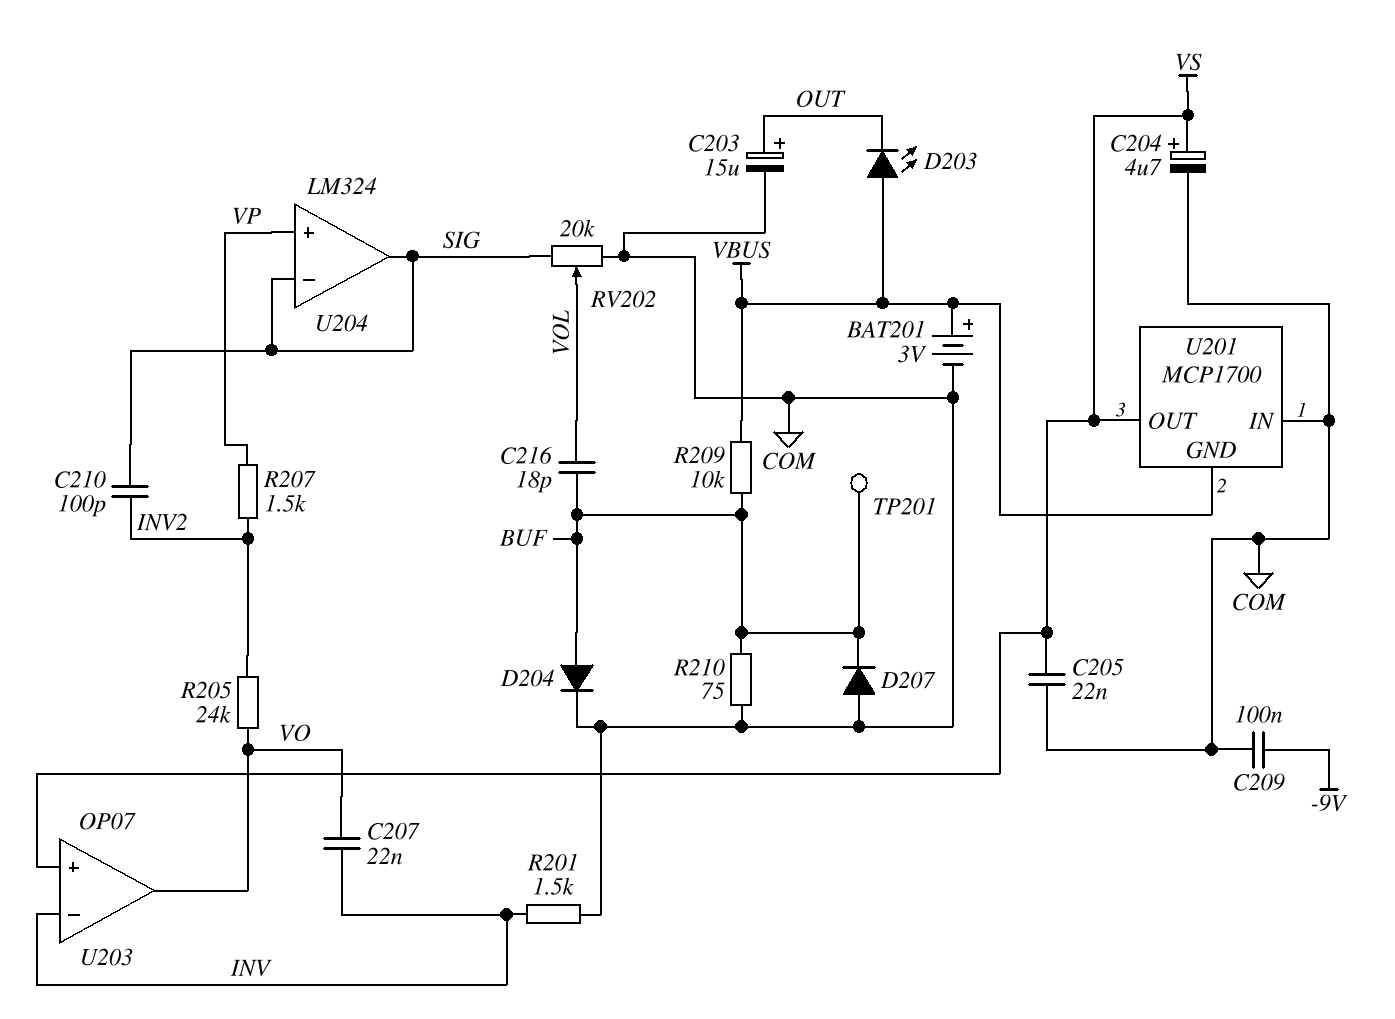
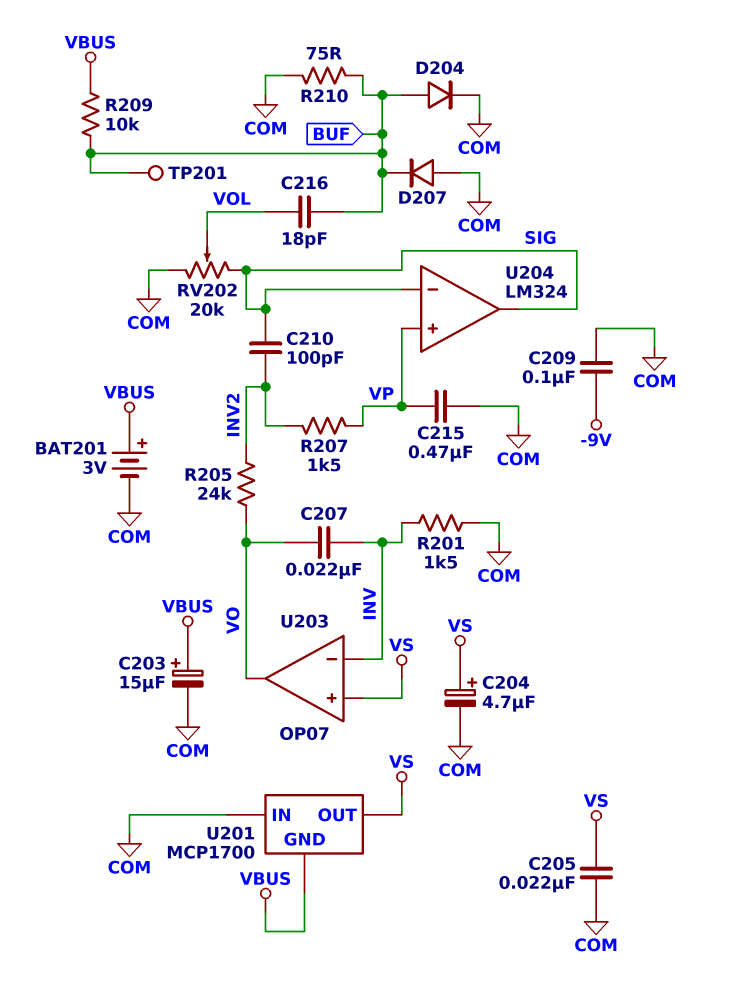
C203: 15uF (plus OUT, minus COM) -> 15uF (plus VBUS, minus COM)
C215: none -> 470nF (COM, VP)
D203: LED (A VBUS, K OUT) -> none

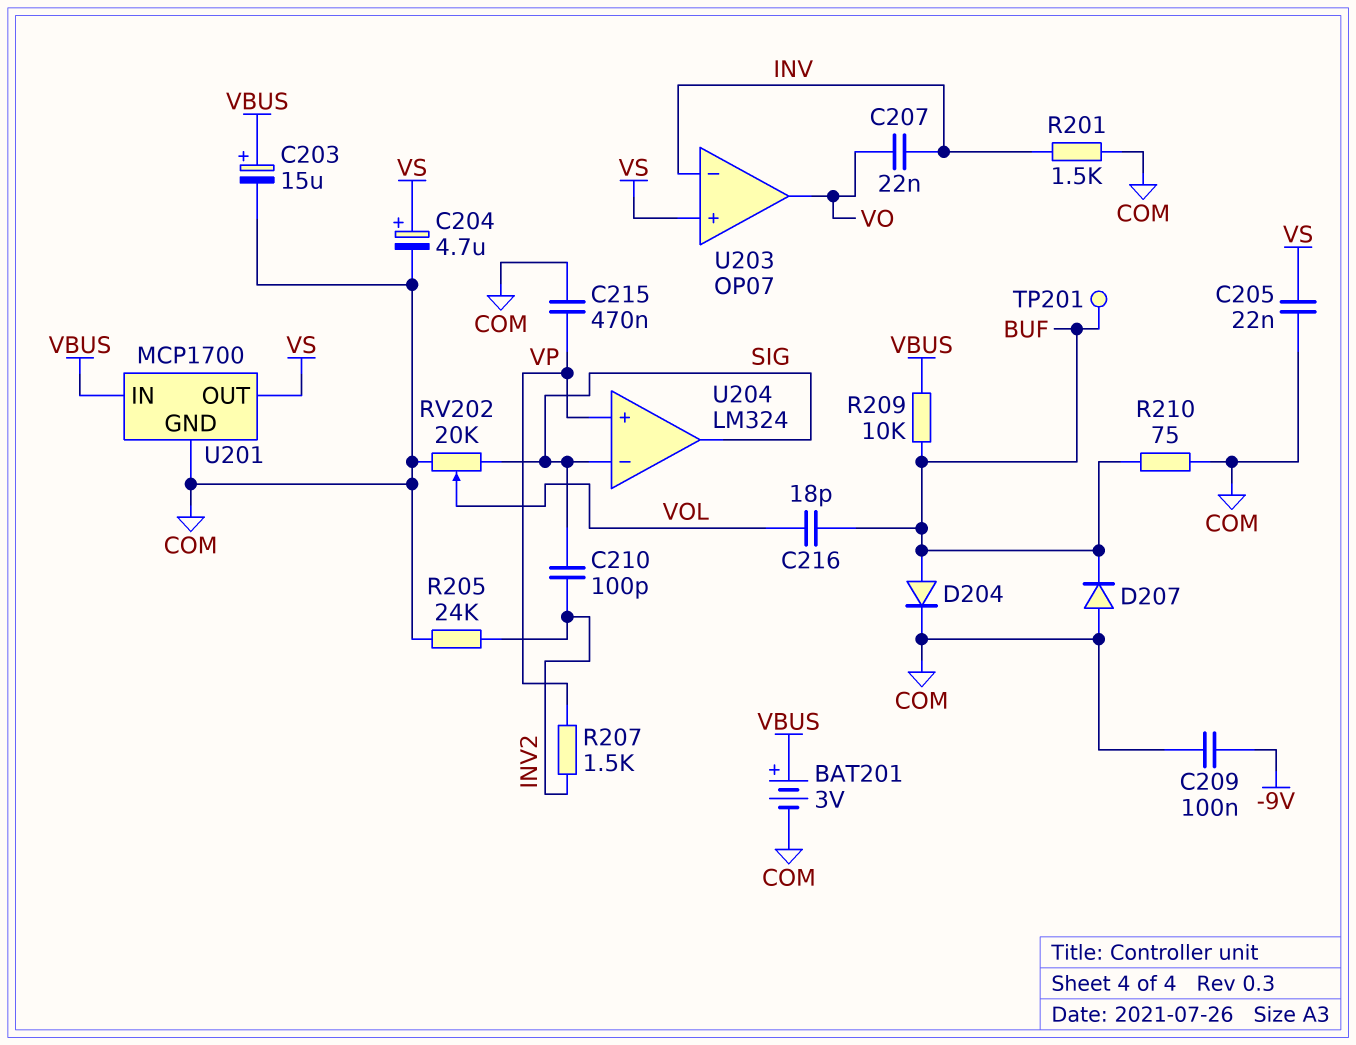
R205: 24k (INV2, VO) -> 24k (COM, INV2)
U201 pin GND: VBUS -> COM
U201 pin IN: COM -> VBUS

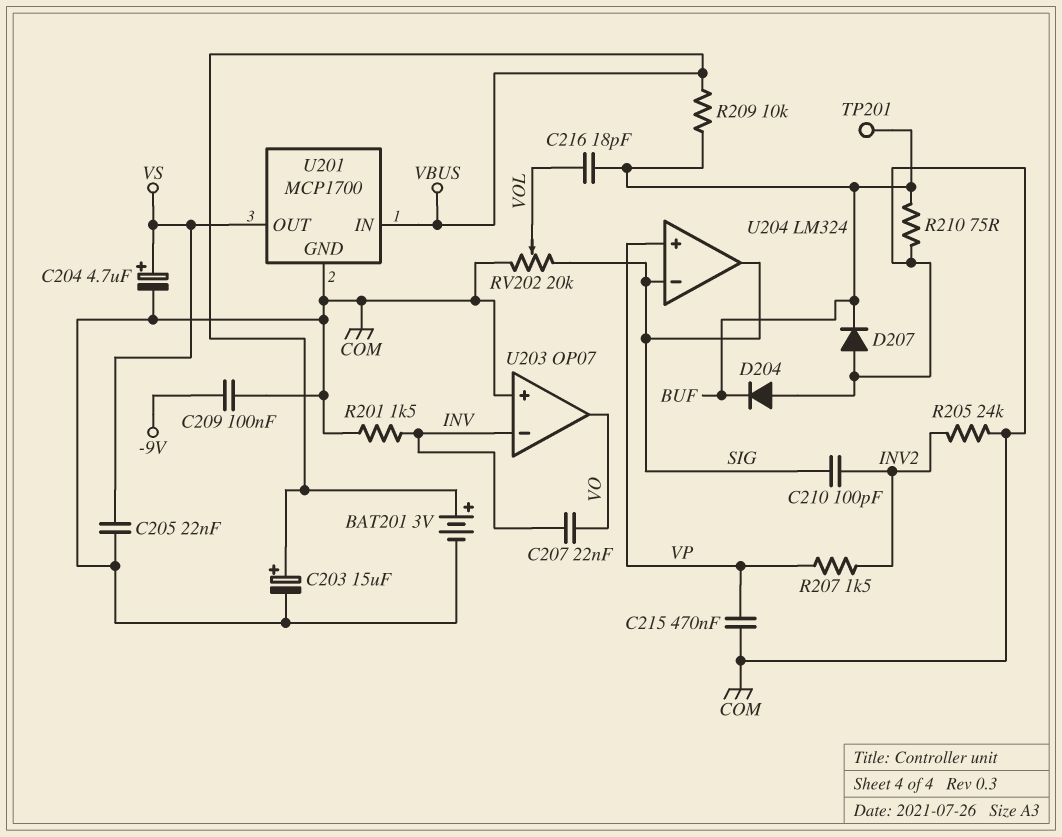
D204: diode (A BUF, K COM) -> diode (A COM, K BUF)
U203 pin in+: VS -> COM

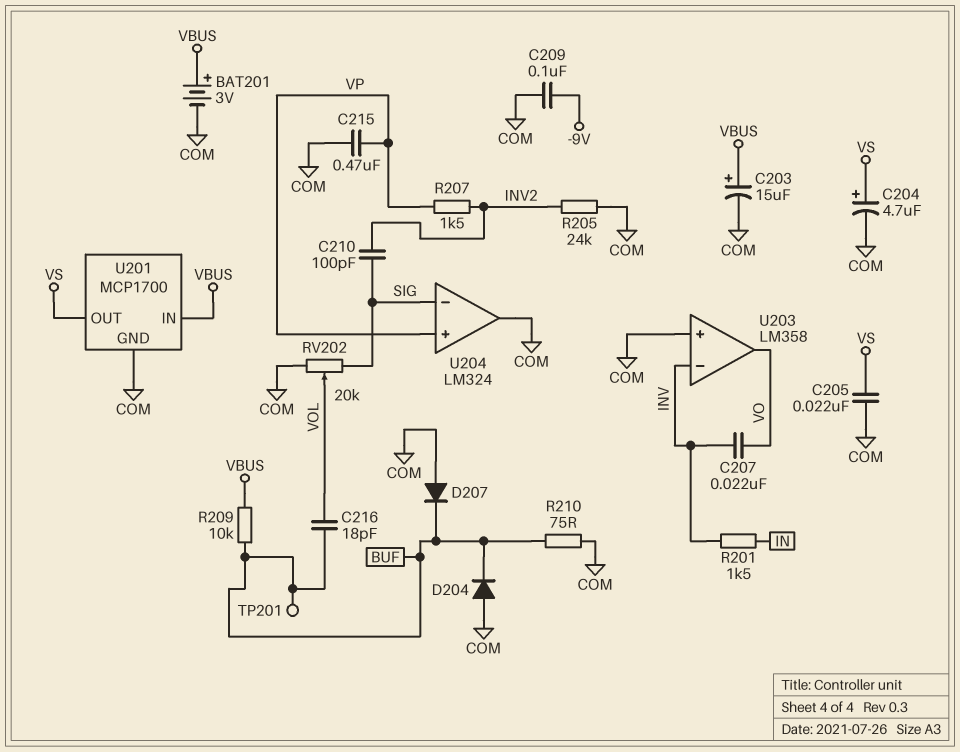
R201: 1.5k (COM, INV) -> 1.5k (IN, INV)
U203: OP07 -> LM358
U204 pin out: SIG -> COM

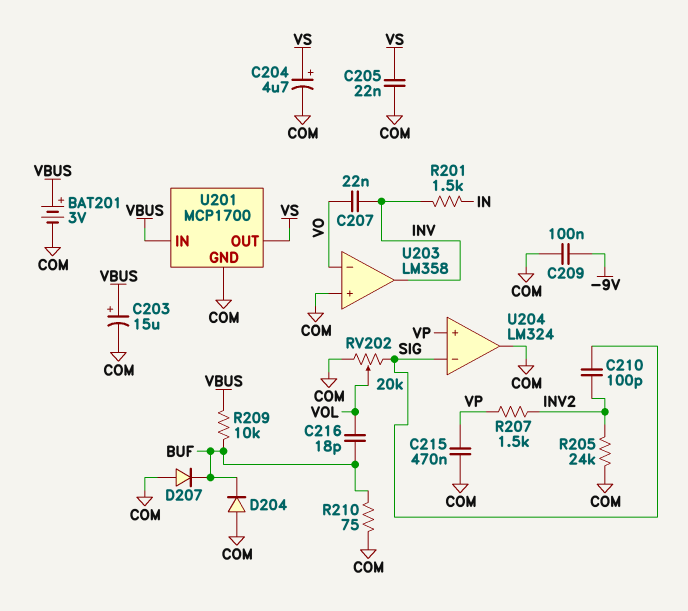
TP201: test point (BUF) -> none
U203 pin in-: INV -> VO
U203 pin out: VO -> INV

